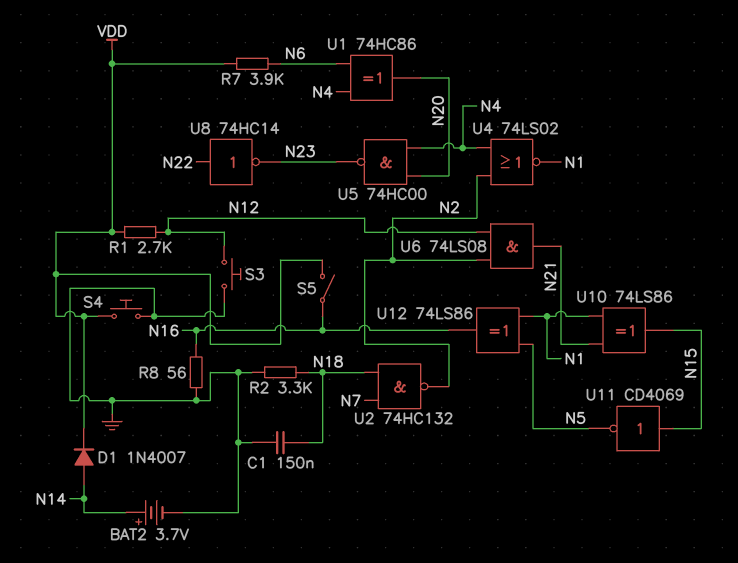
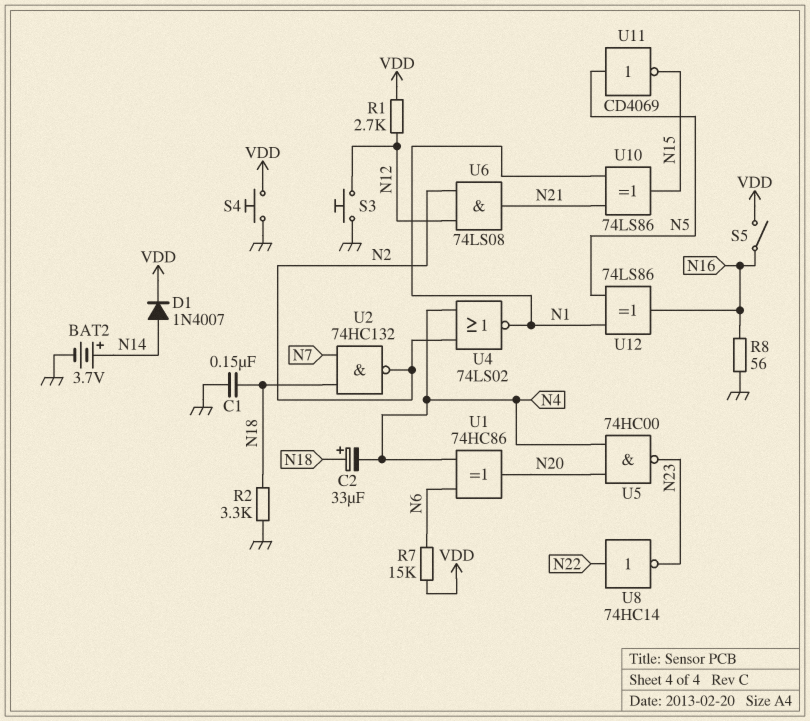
C2: none -> 33uF (plus N18, minus N4)
R7: 3.9k (N6, VDD) -> 15k (N6, VDD)
U11: NOT CD4069 (in N15, out N5) -> NOT CD4069 (in N5, out N15)

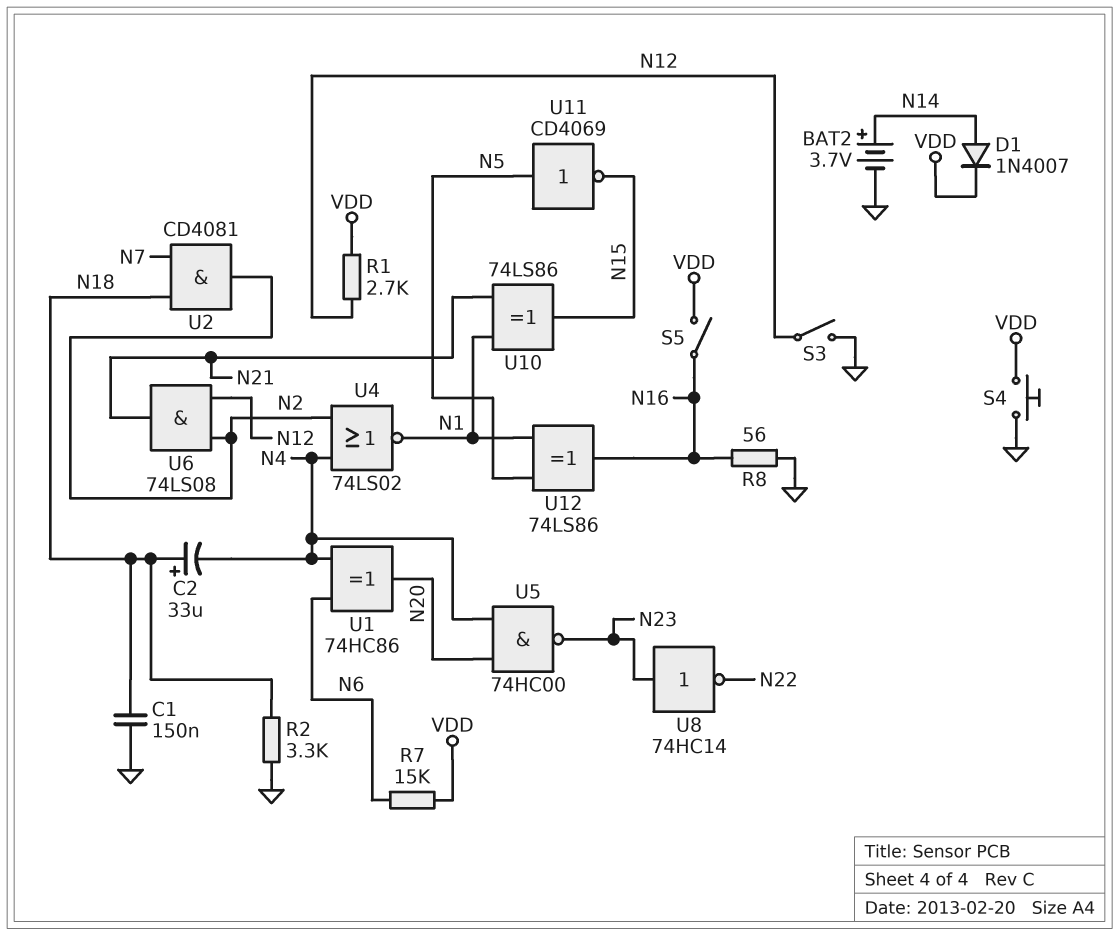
S3: button (GND, N12) -> switch (GND, N12)
U2: NAND 74HC132 (in N7, in N18, out N2) -> AND CD4081 (in N7, in N18, out N2)
U8: NOT 74HC14 (in N22, out N23) -> NOT 74HC14 (in N23, out N22)

